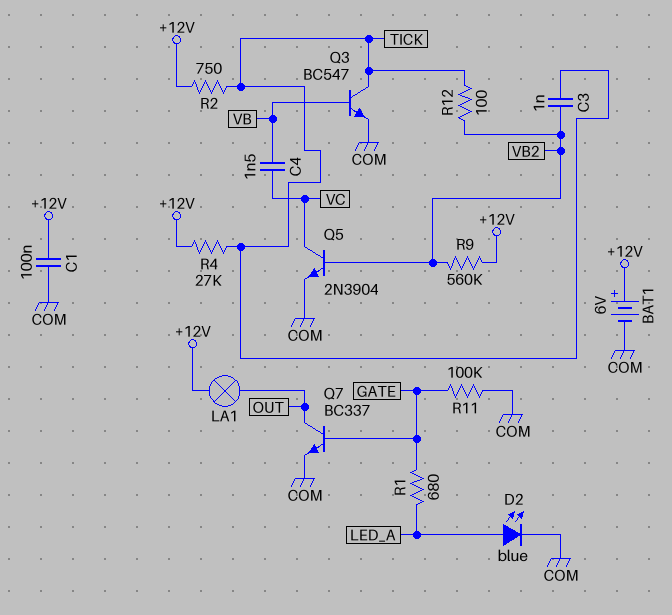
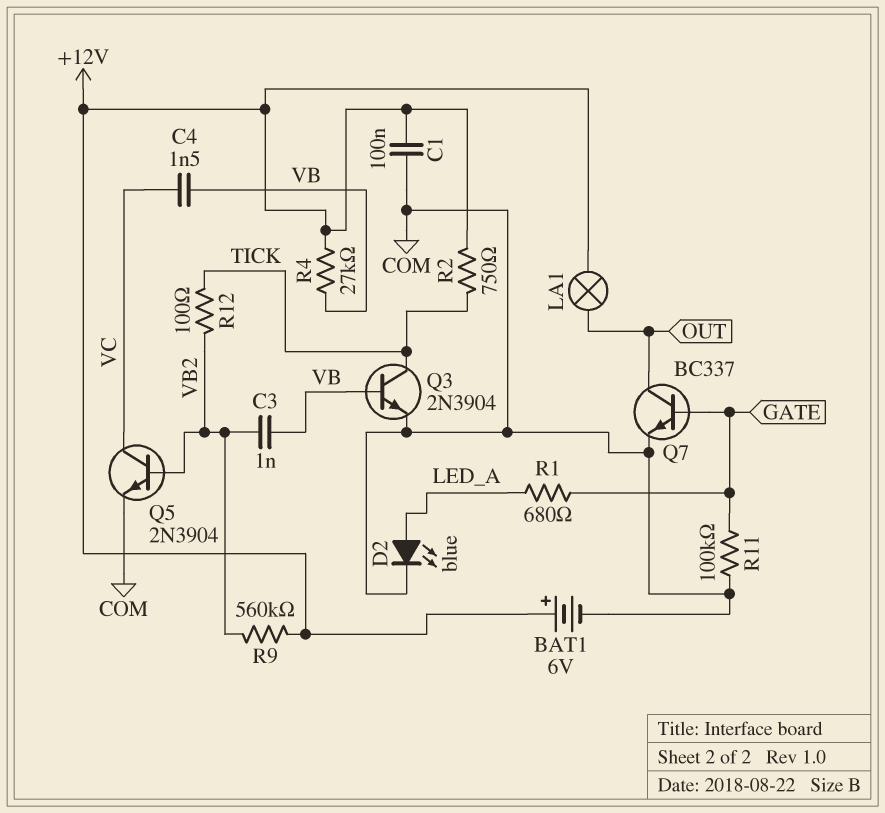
C3: 1nF (TICK, VB2) -> 1nF (VB, VB2)
Q3: NPN BC547 (B VB, C TICK, E COM) -> NPN 2N3904 (B VB, C TICK, E COM)
R4: 27k (+12V, TICK) -> 27k (+12V, VB)

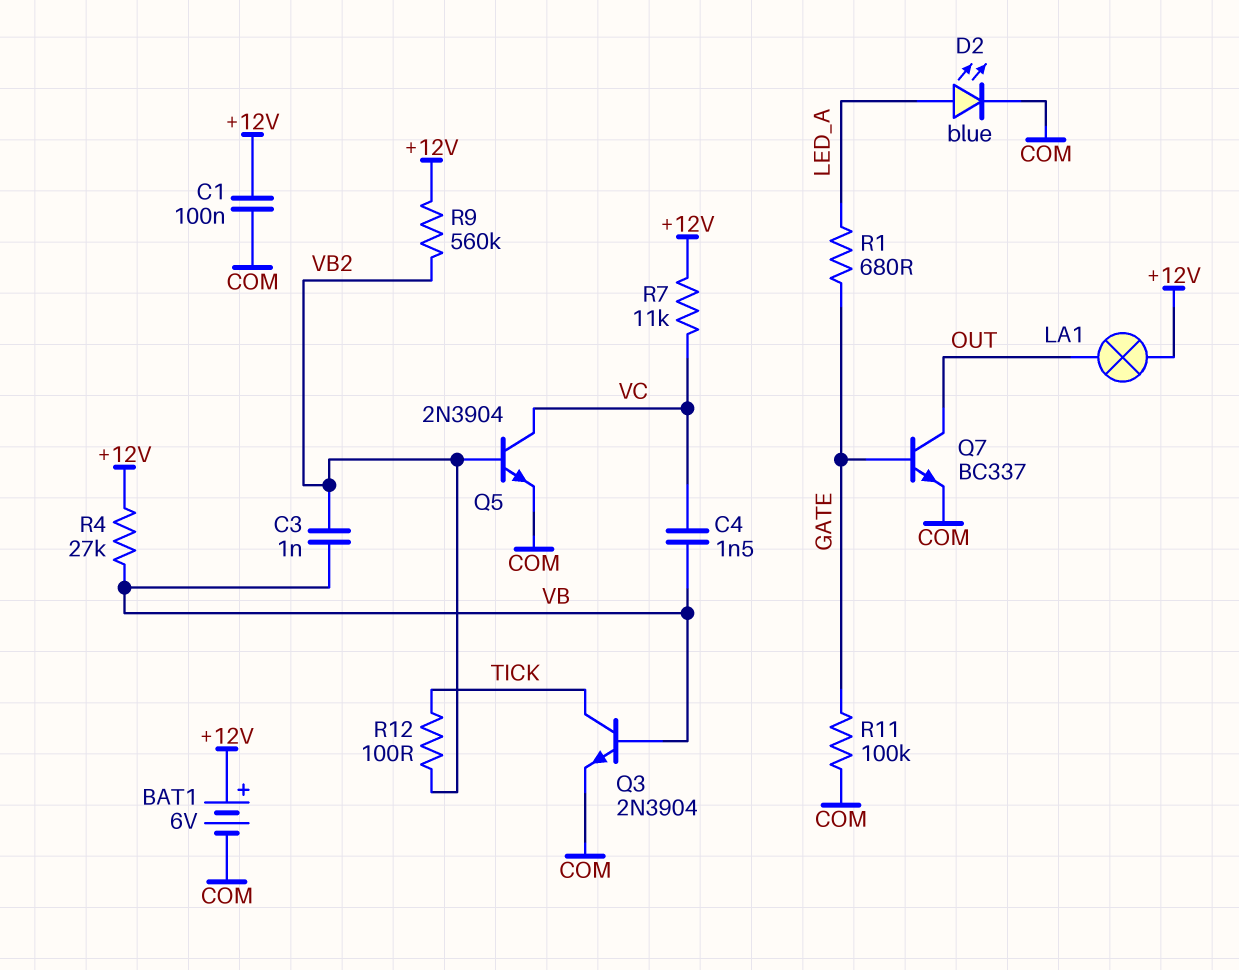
R2: 750 (+12V, TICK) -> none
R7: none -> 11k (+12V, VC)

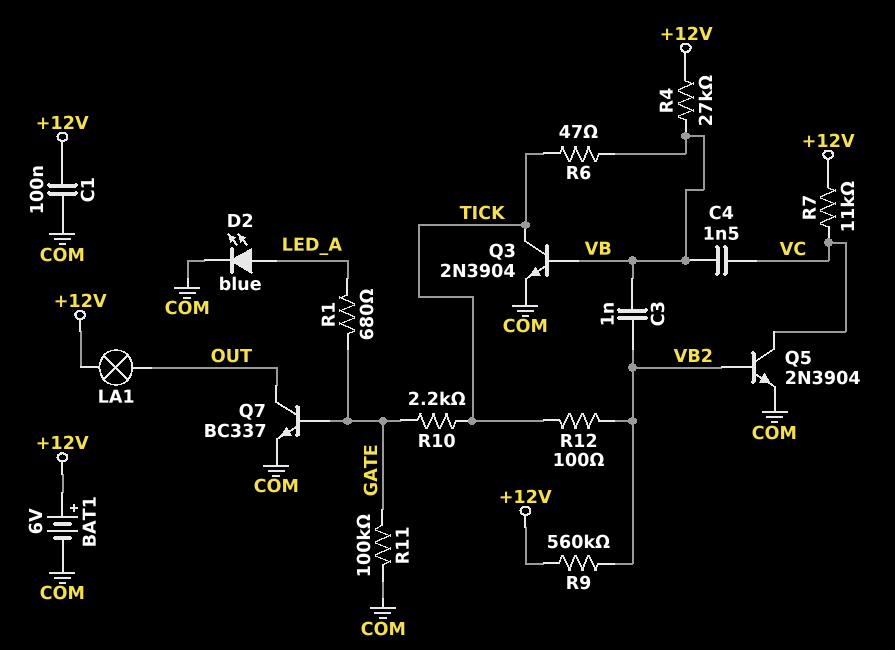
R6: none -> 47 (TICK, VB)
R10: none -> 2.2k (GATE, TICK)

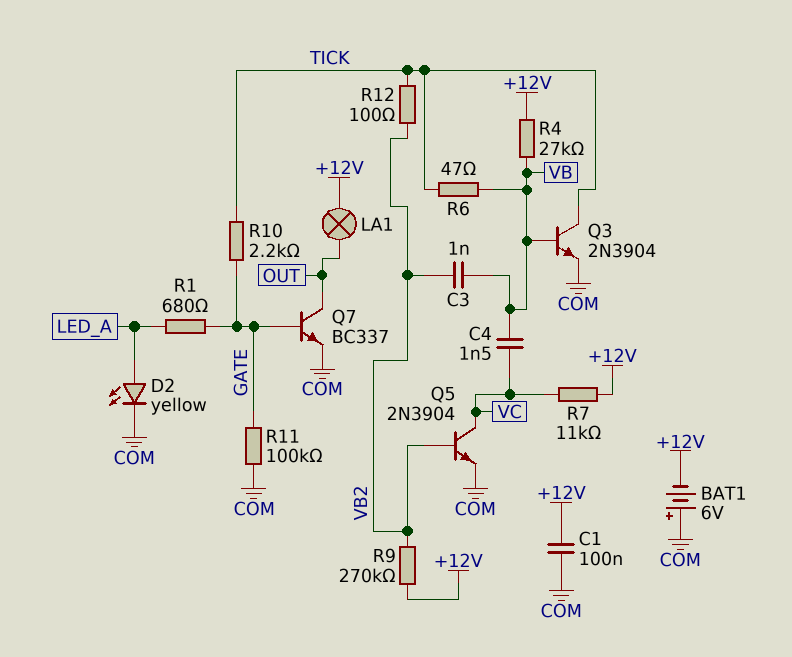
BAT1: 6V (plus +12V, minus COM) -> 6V (plus COM, minus +12V)
D2: LED blue (A LED_A, K COM) -> LED yellow (A LED_A, K COM)
R9: 560k (+12V, VB2) -> 270k (+12V, VB2)

